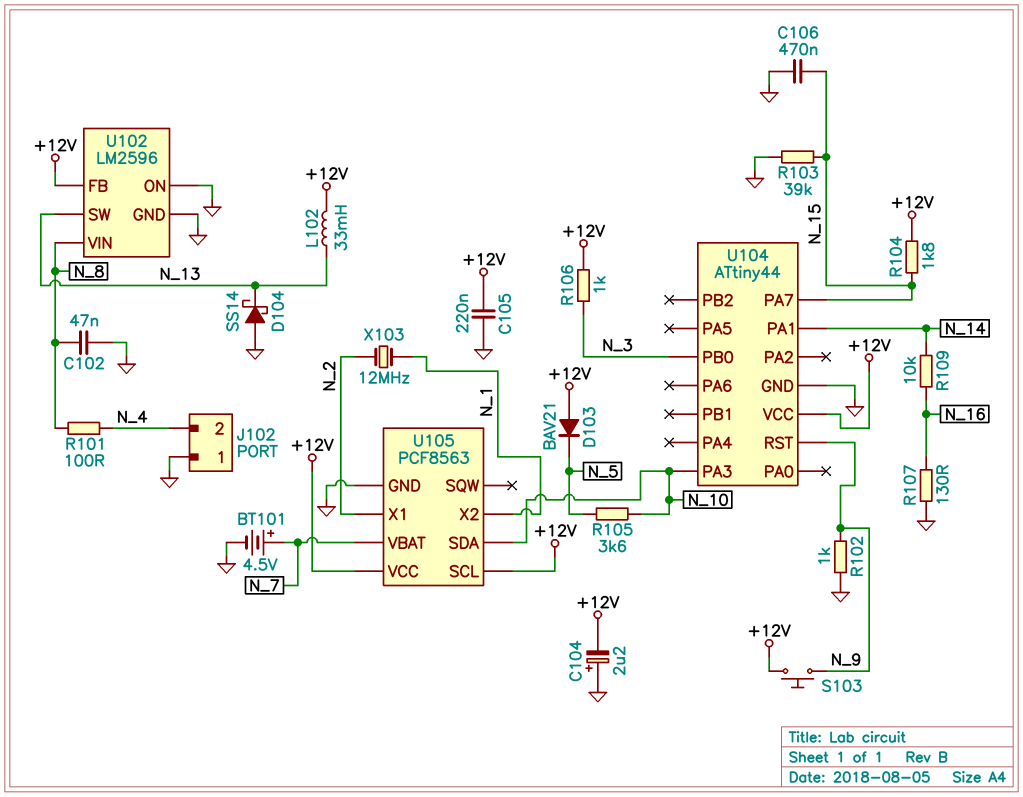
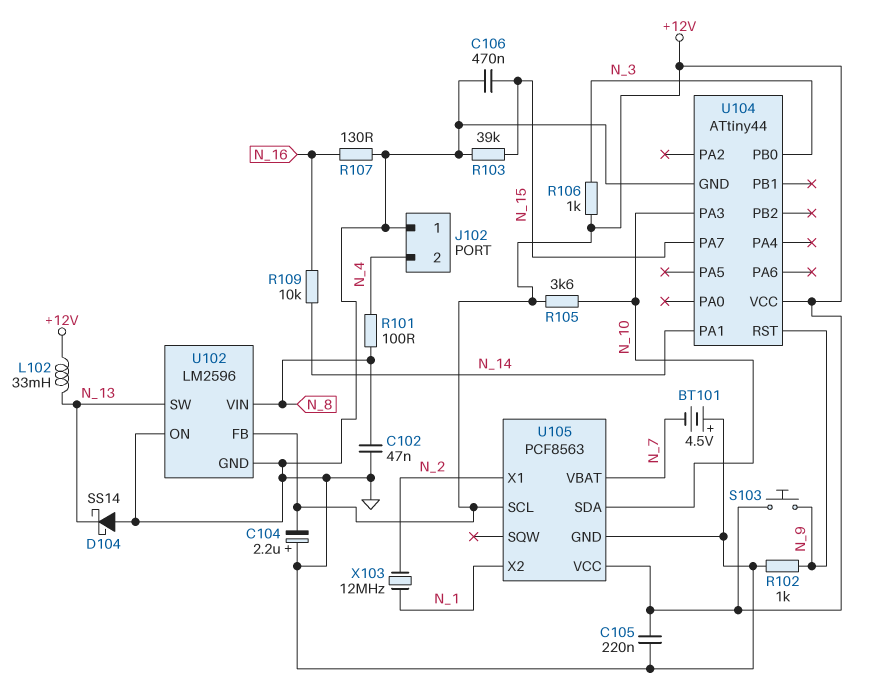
BT101: 4.5V (plus N_7, minus GND) -> 4.5V (plus GND, minus N_7)
D103: diode BAV21 (A +12V, K N_5) -> none
R104: 1.8k (+12V, N_15) -> none
R105: 3.6k (N_5, N_10) -> 3.6k (+12V, N_10)

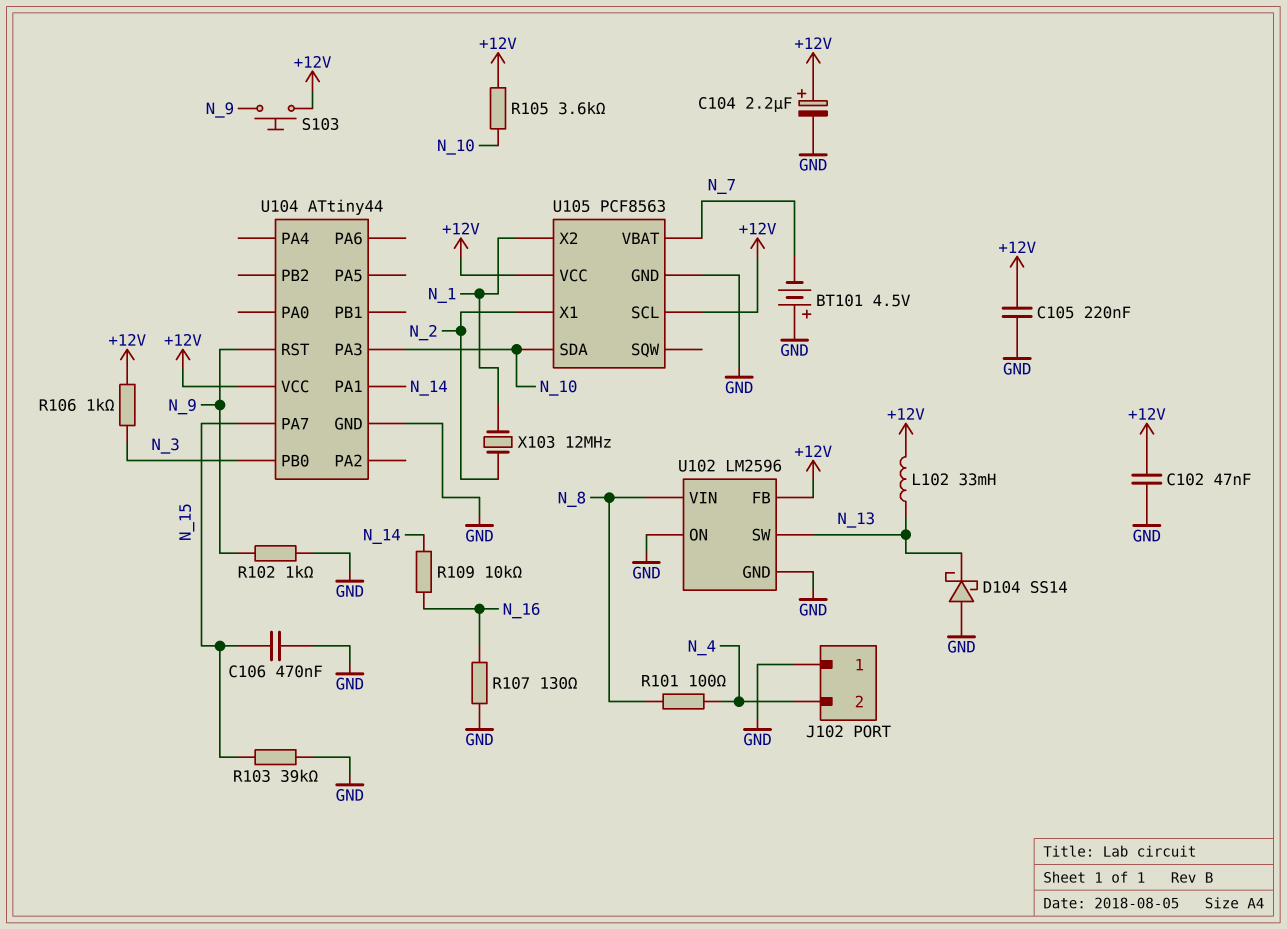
C102: 47nF (GND, N_8) -> 47nF (+12V, GND)
C104: 2.2uF (plus GND, minus +12V) -> 2.2uF (plus +12V, minus GND)

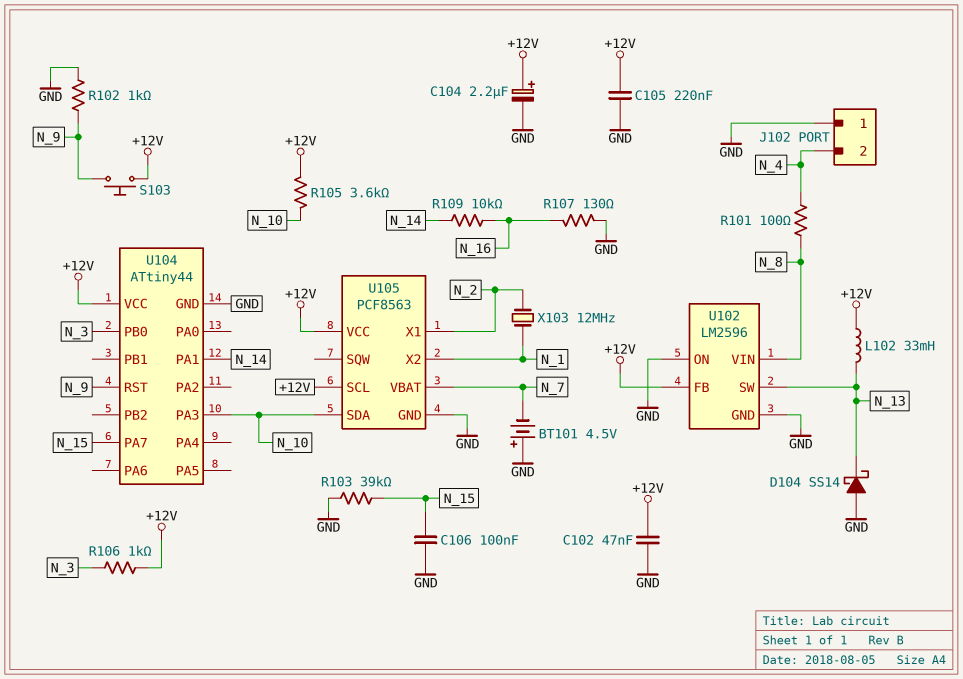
C106: 470nF (GND, N_15) -> 100nF (GND, N_15)

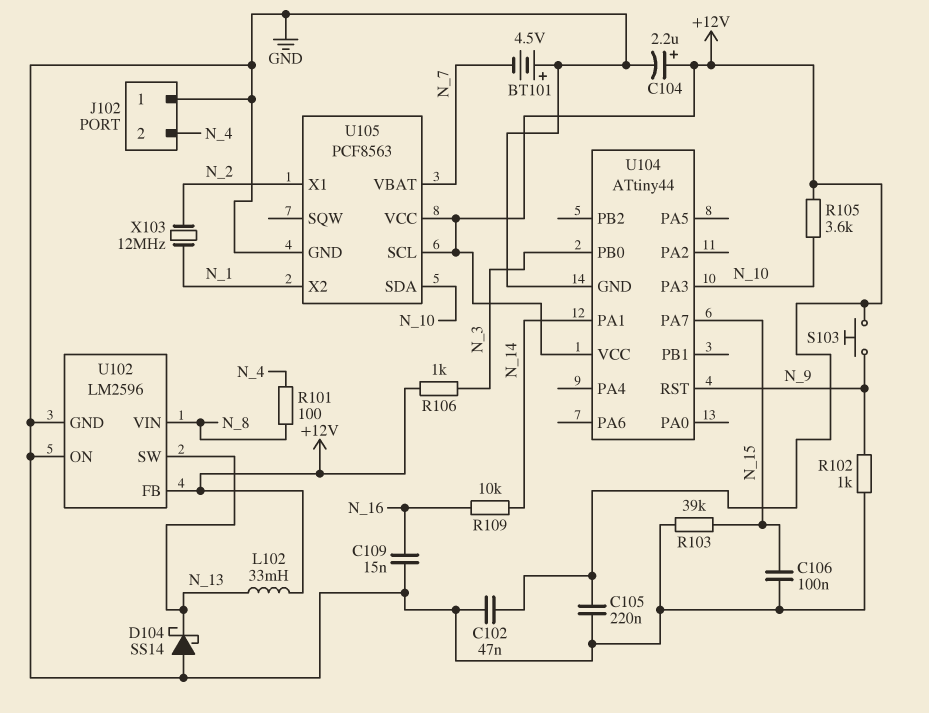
C109: none -> 15nF (GND, N_16)
R107: 130 (GND, N_16) -> none

